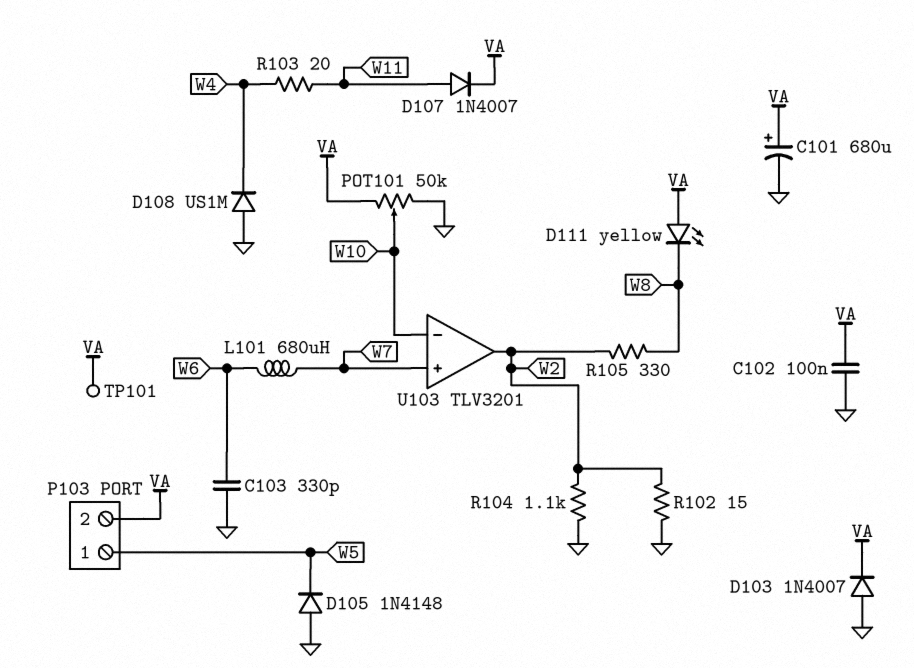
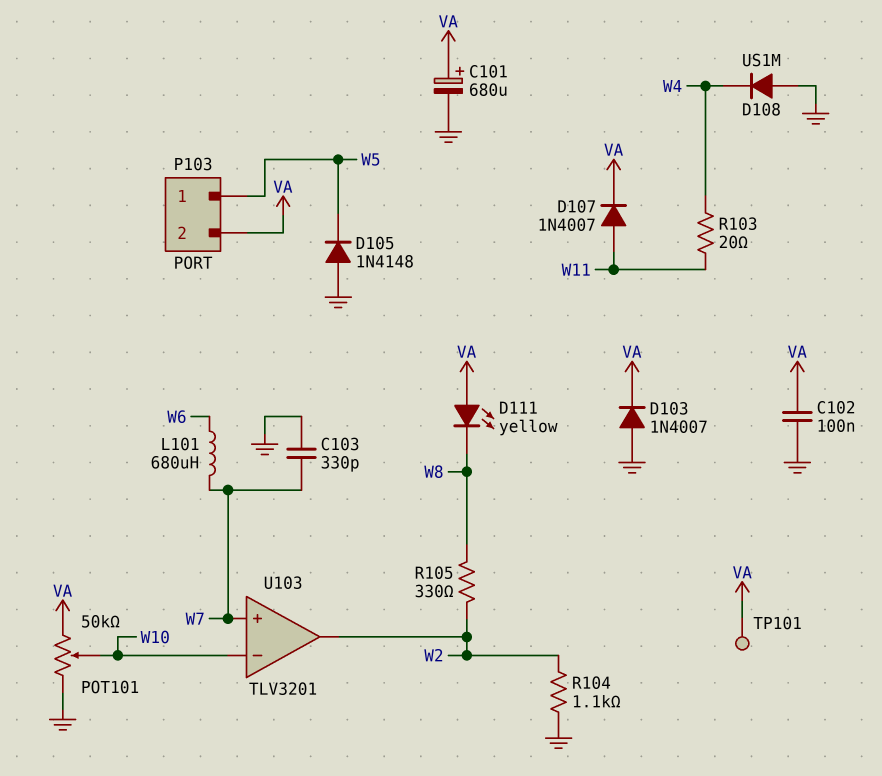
C103: 330pF (GND, W6) -> 330pF (GND, W7)
R102: 15 (GND, W2) -> none

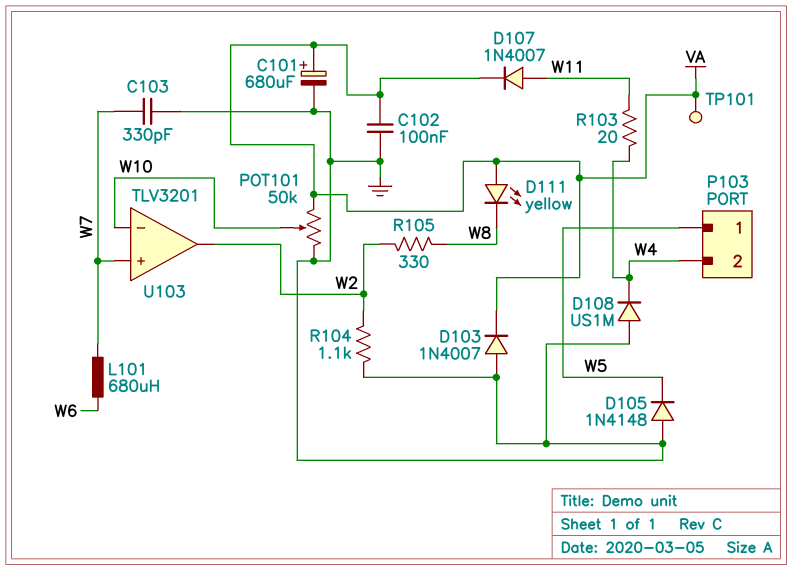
P103 pin 2: VA -> W4

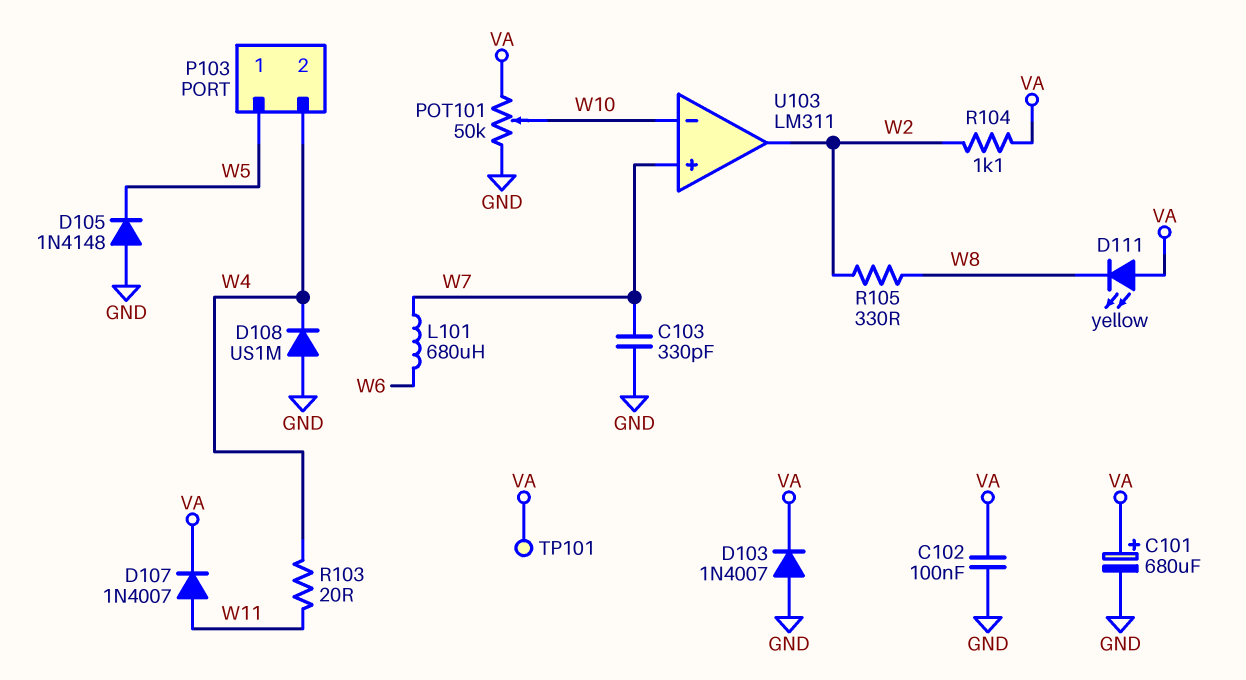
R104: 1.1k (GND, W2) -> 1.1k (VA, W2)
U103: TLV3201 -> LM311

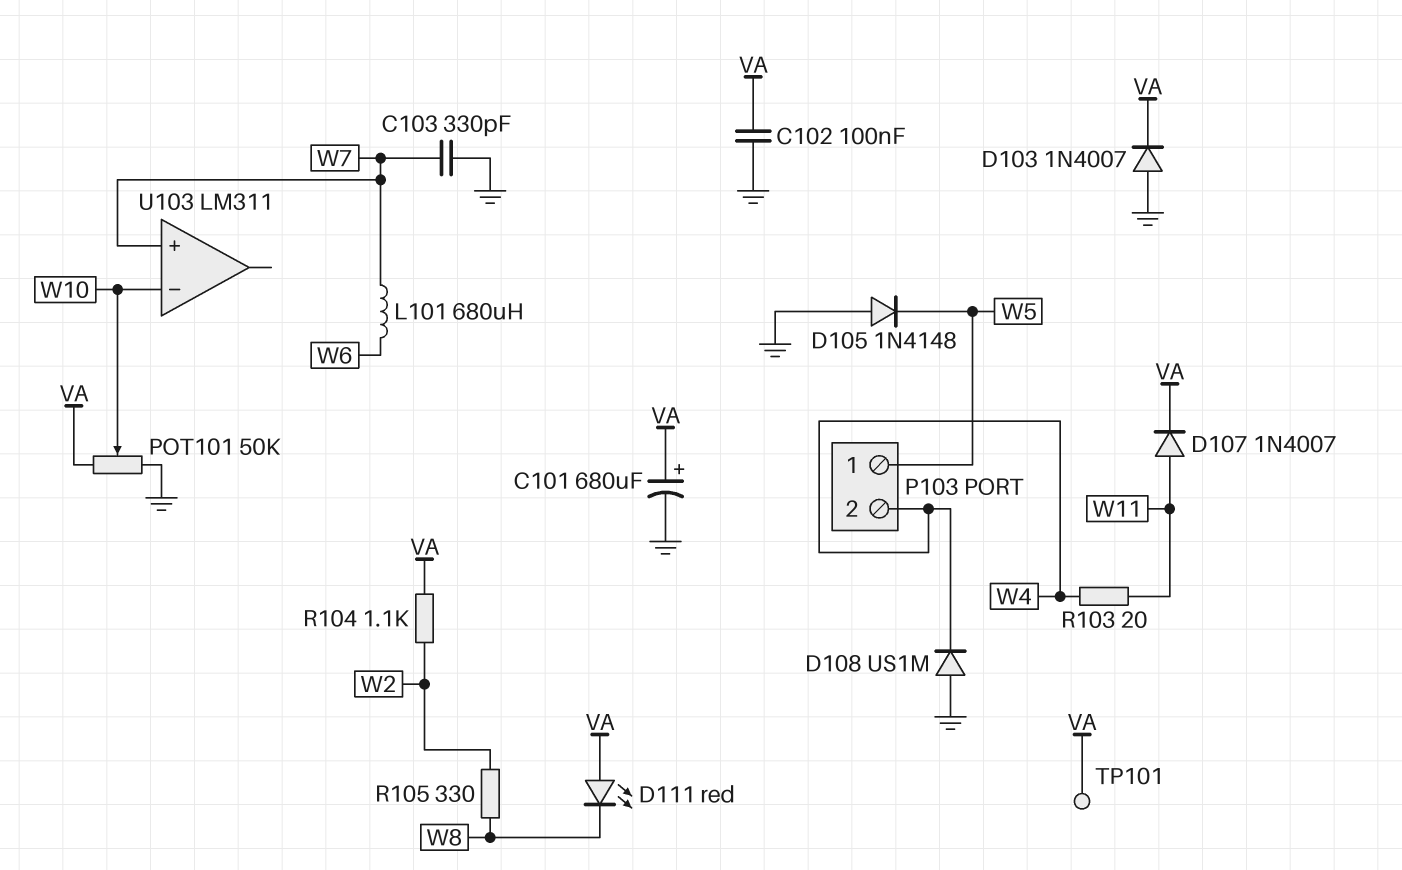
D111: LED yellow (A VA, K W8) -> LED red (A VA, K W8)
U103 pin out: W2 -> none

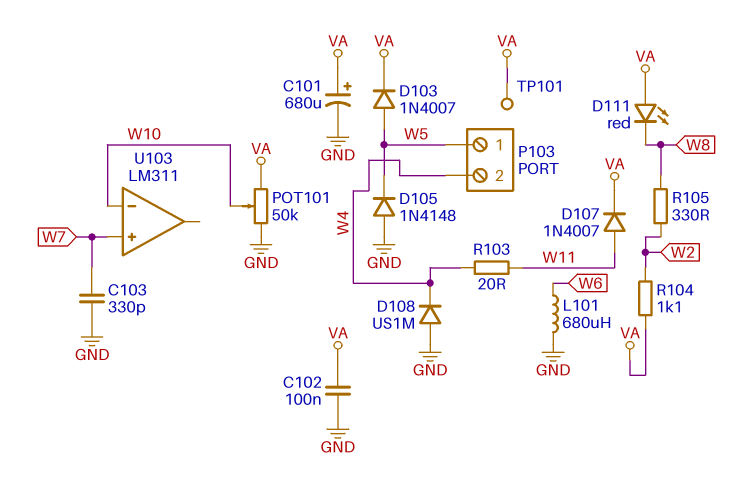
D103: diode 1N4007 (A GND, K VA) -> diode 1N4007 (A W5, K VA)
L101: 680uH (W6, W7) -> 680uH (GND, W6)

